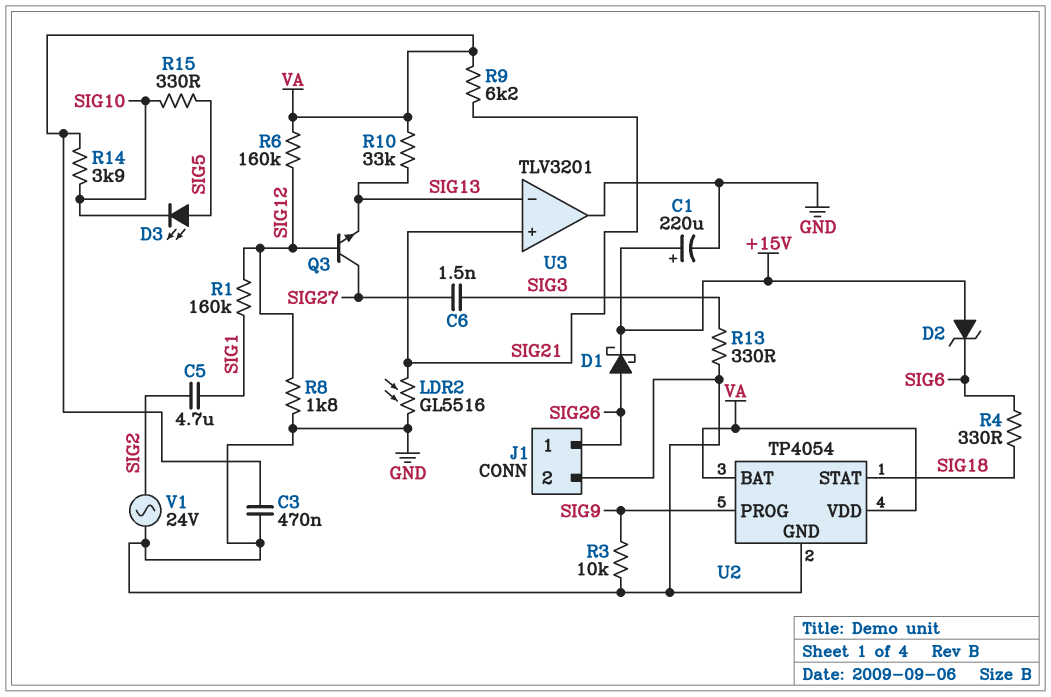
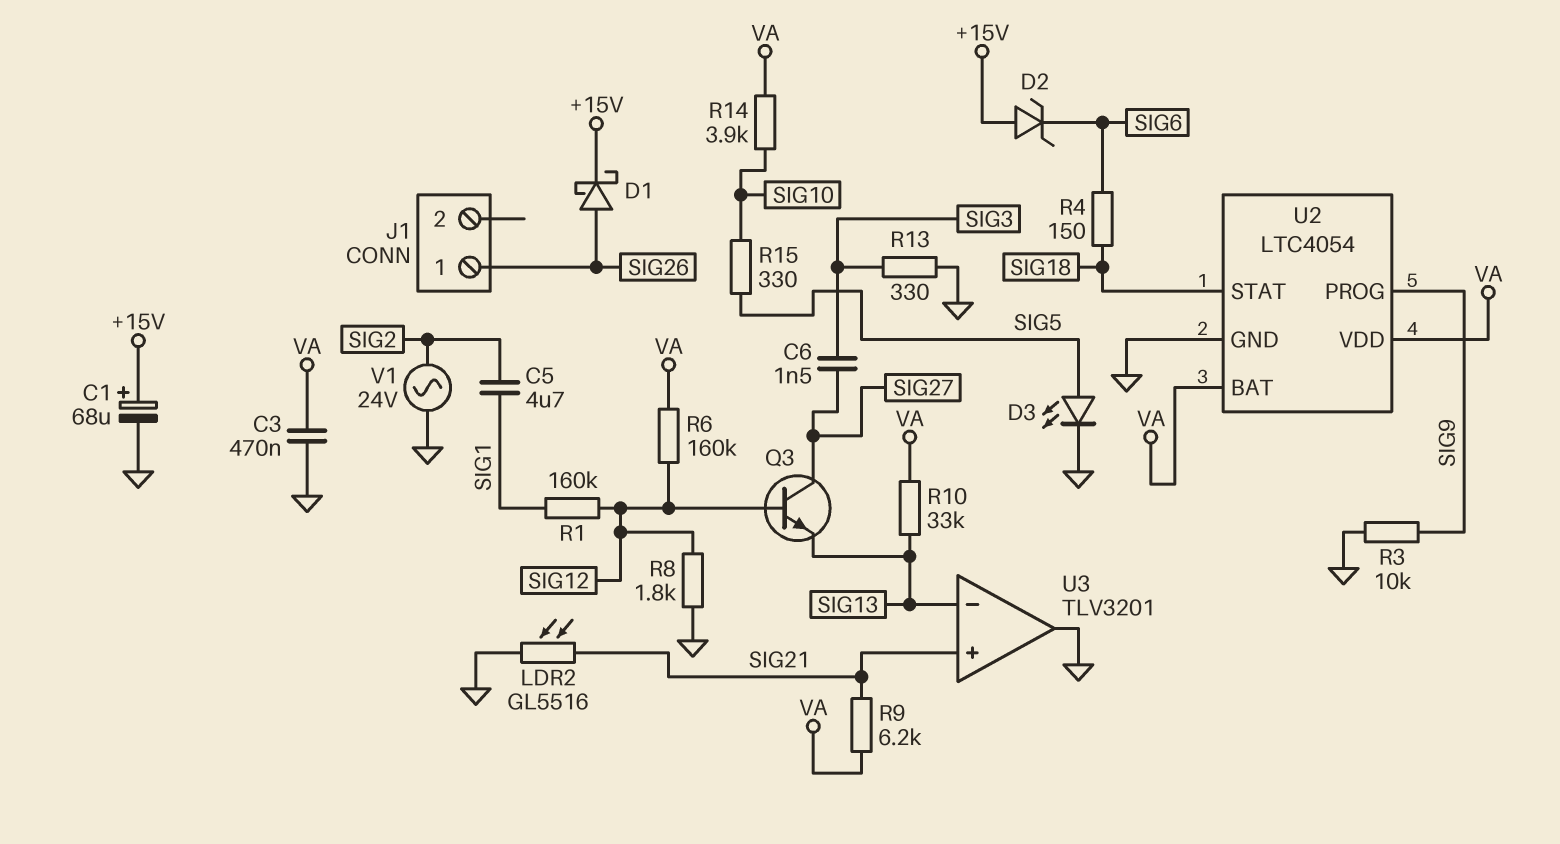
C1: 220uF (plus +15V, minus GND) -> 68uF (plus +15V, minus GND)
D3: LED (A SIG5, K SIG10) -> LED (A SIG5, K GND)
J1 pin 2: GND -> none
R4: 330 (SIG6, SIG18) -> 150 (SIG6, SIG18)
U2: TP4054 -> LTC4054

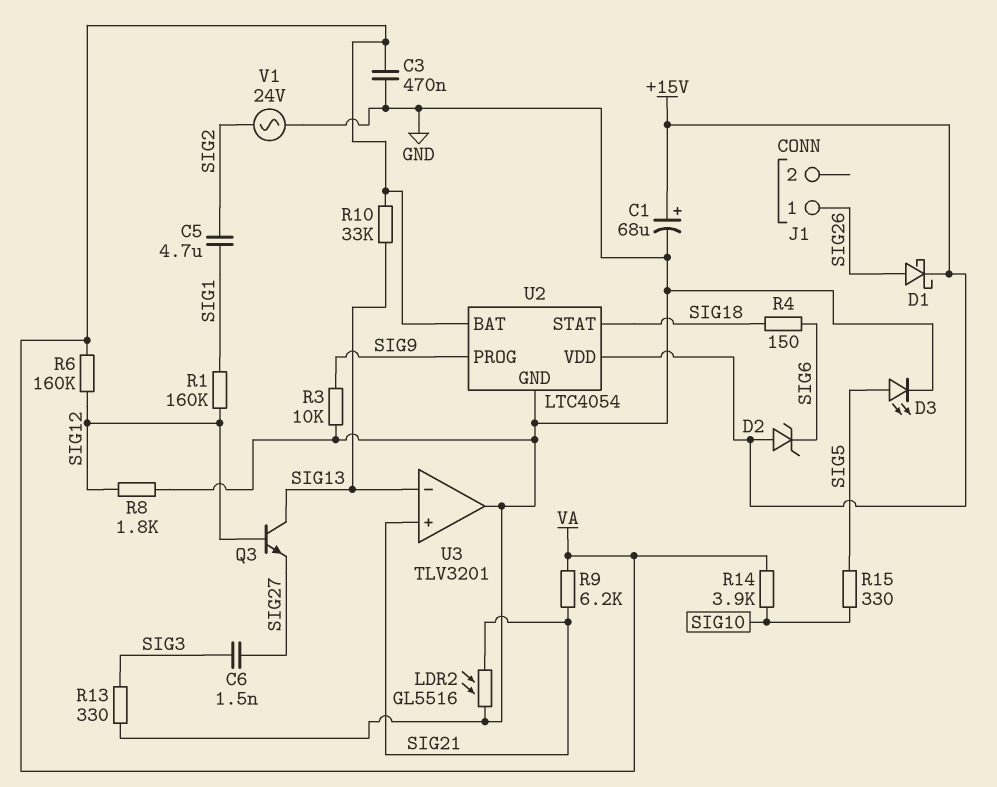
Q3: NPN (B SIG12, C SIG27, E SIG13) -> NPN (B SIG12, C SIG13, E SIG27)
U2 pin VDD: VA -> +15V

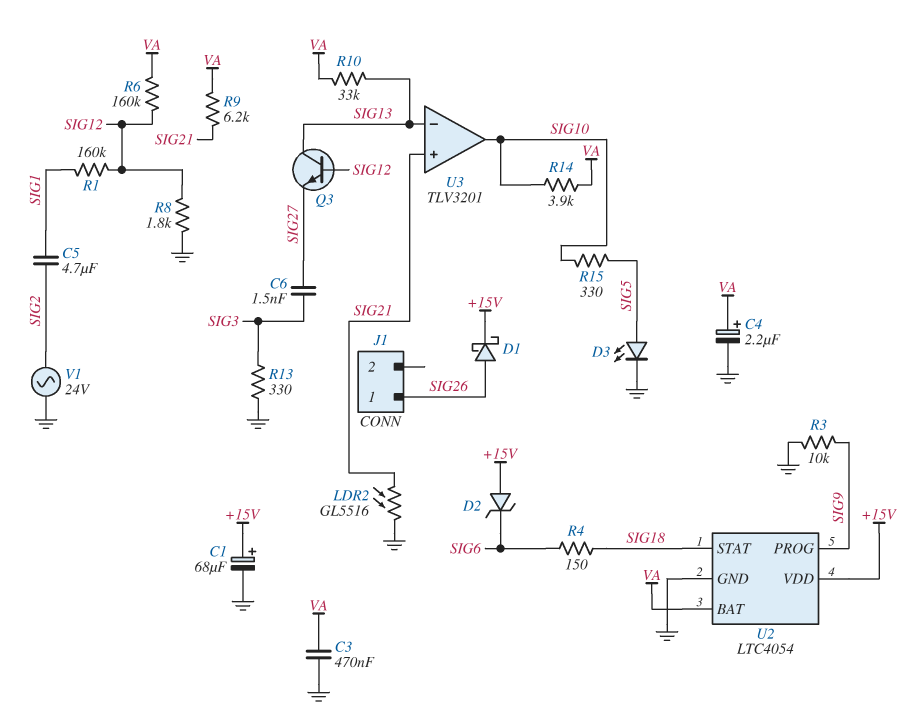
C4: none -> 2.2uF (plus VA, minus GND)
U3 pin out: GND -> SIG10

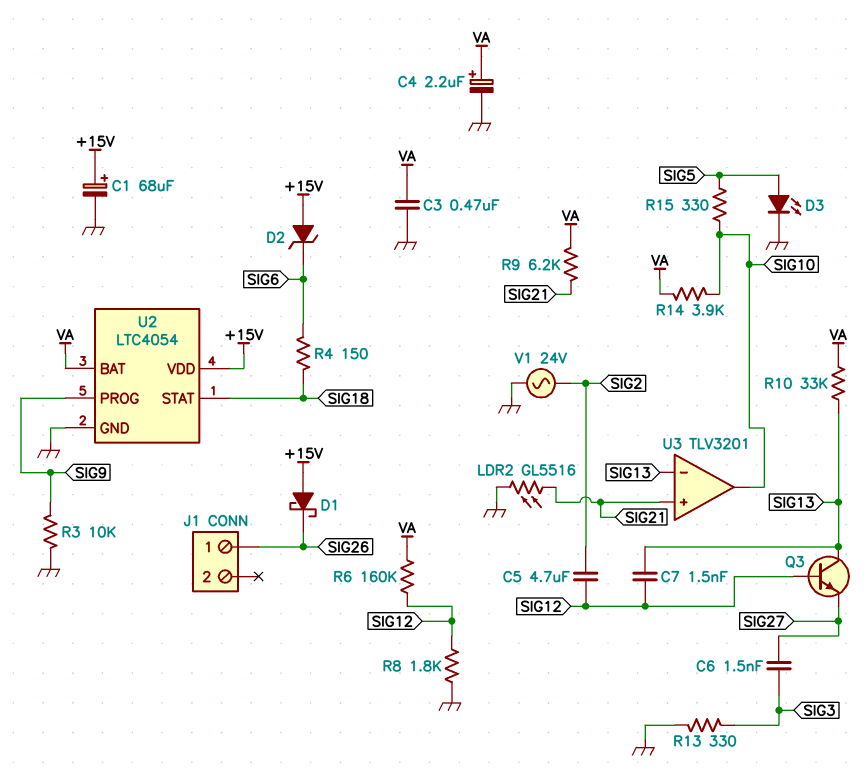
C5: 4.7uF (SIG1, SIG2) -> 4.7uF (SIG2, SIG12)
C7: none -> 1.5nF (SIG12, SIG13)
D1: schottky (A SIG26, K +15V) -> schottky (A +15V, K SIG26)
R1: 160k (SIG1, SIG12) -> none

